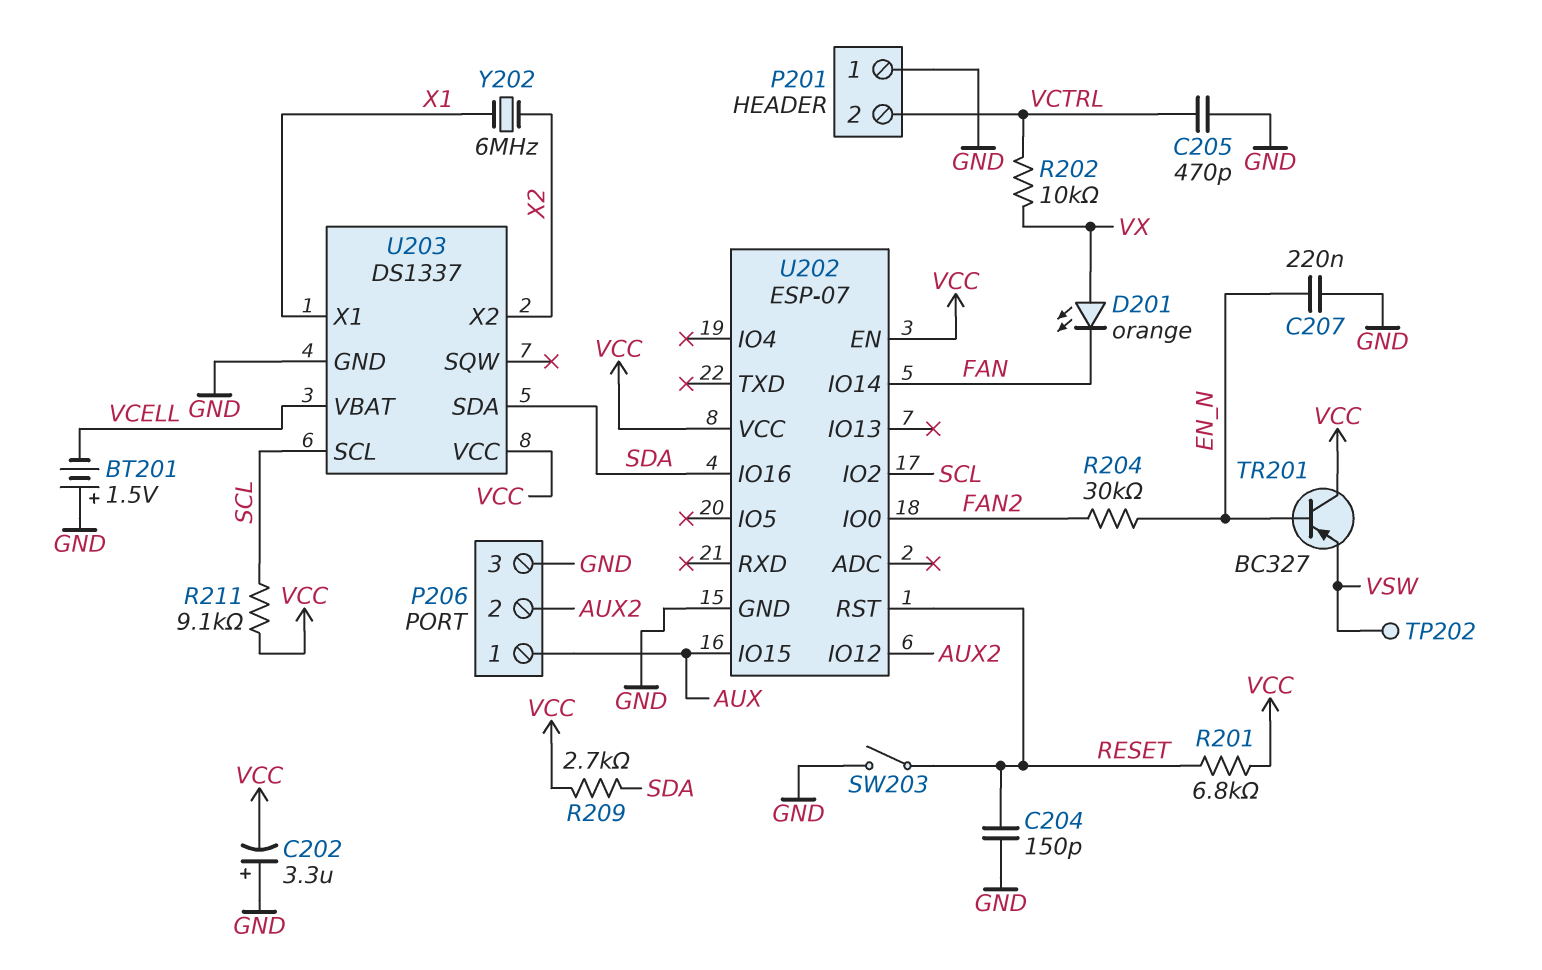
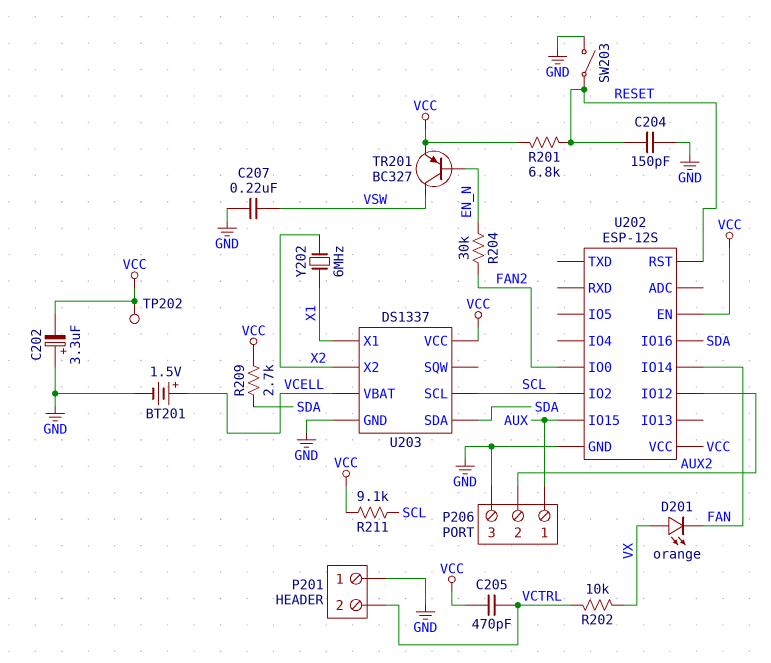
BT201: 1.5V (plus GND, minus VCELL) -> 1.5V (plus VCELL, minus GND)
C205: 470pF (GND, VCTRL) -> 470pF (VCC, VCTRL)
C207: 220nF (EN_N, GND) -> 220nF (GND, VSW)
TP202: test point (VSW) -> test point (VCC)
TR201: PNP BC327 (B EN_N, C VCC, E VSW) -> PNP BC327 (B EN_N, C VSW, E VCC)
U202: ESP-07 -> ESP-12S

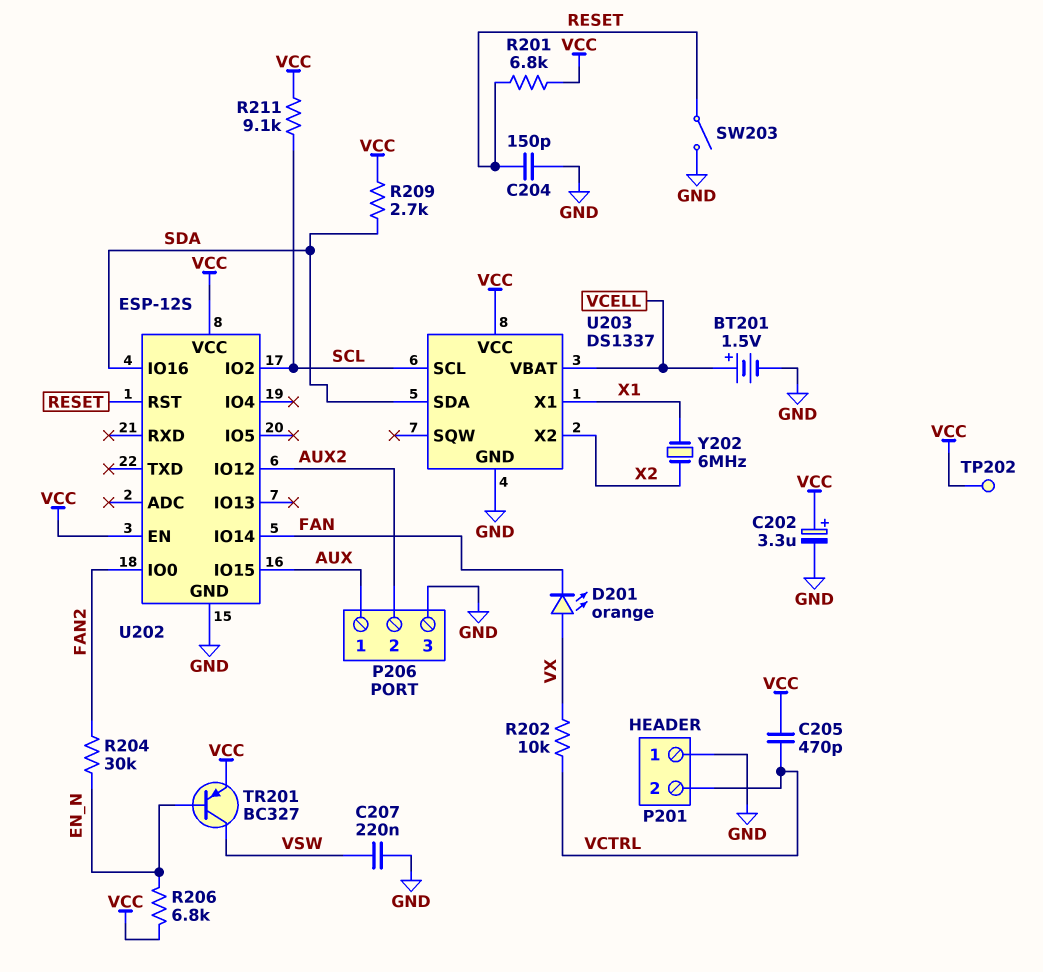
C202: 3.3uF (plus GND, minus VCC) -> 3.3uF (plus VCC, minus GND)
R206: none -> 6.8k (EN_N, VCC)

